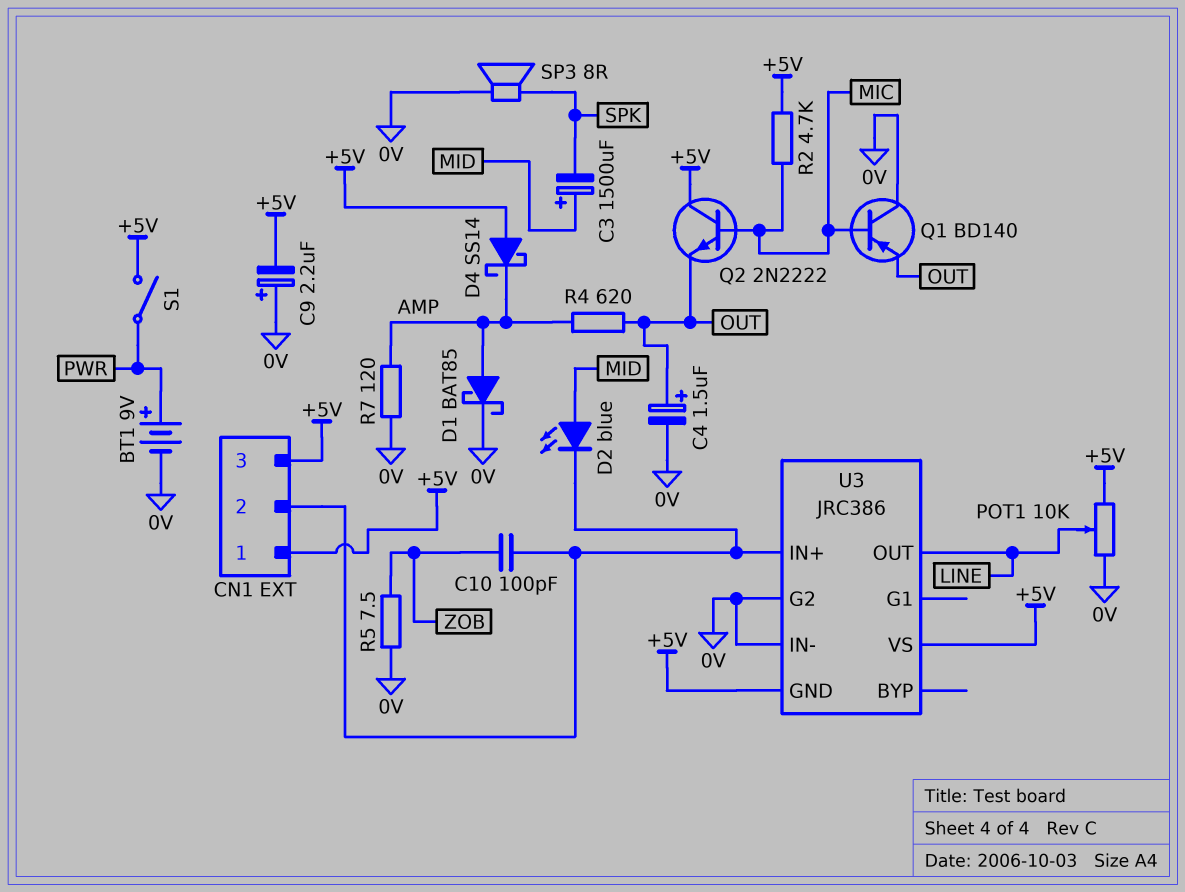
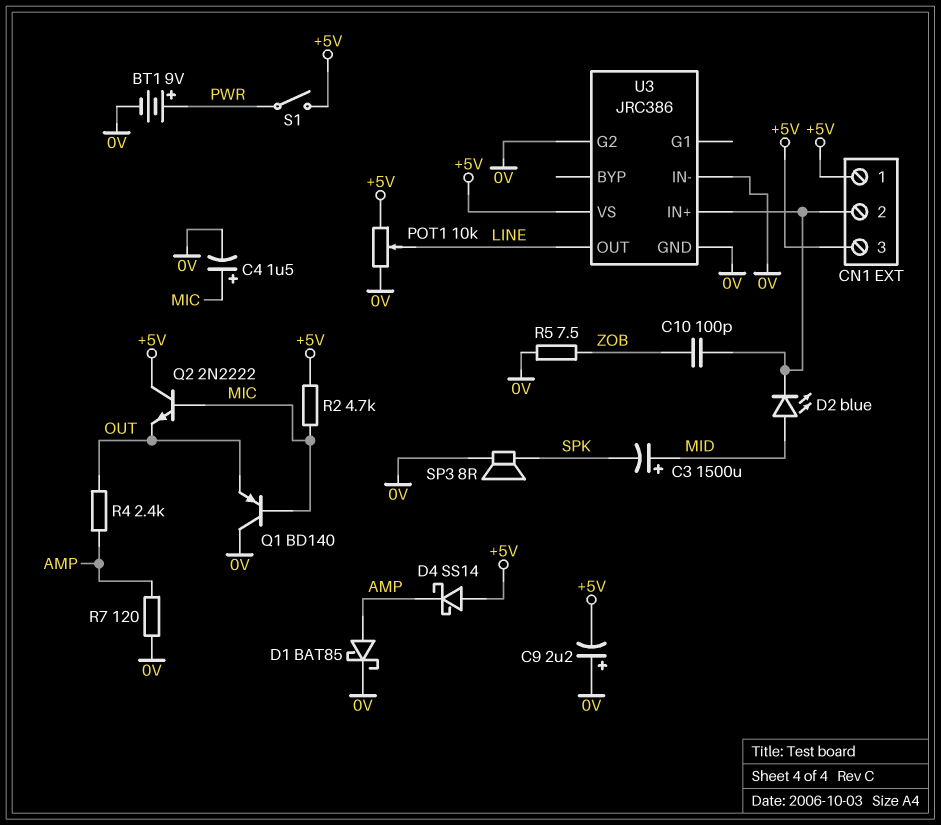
C4: 1.5uF (plus OUT, minus 0V) -> 1.5uF (plus MIC, minus 0V)
R4: 620 (AMP, OUT) -> 2.4k (AMP, OUT)
U3 pin GND: +5V -> 0V

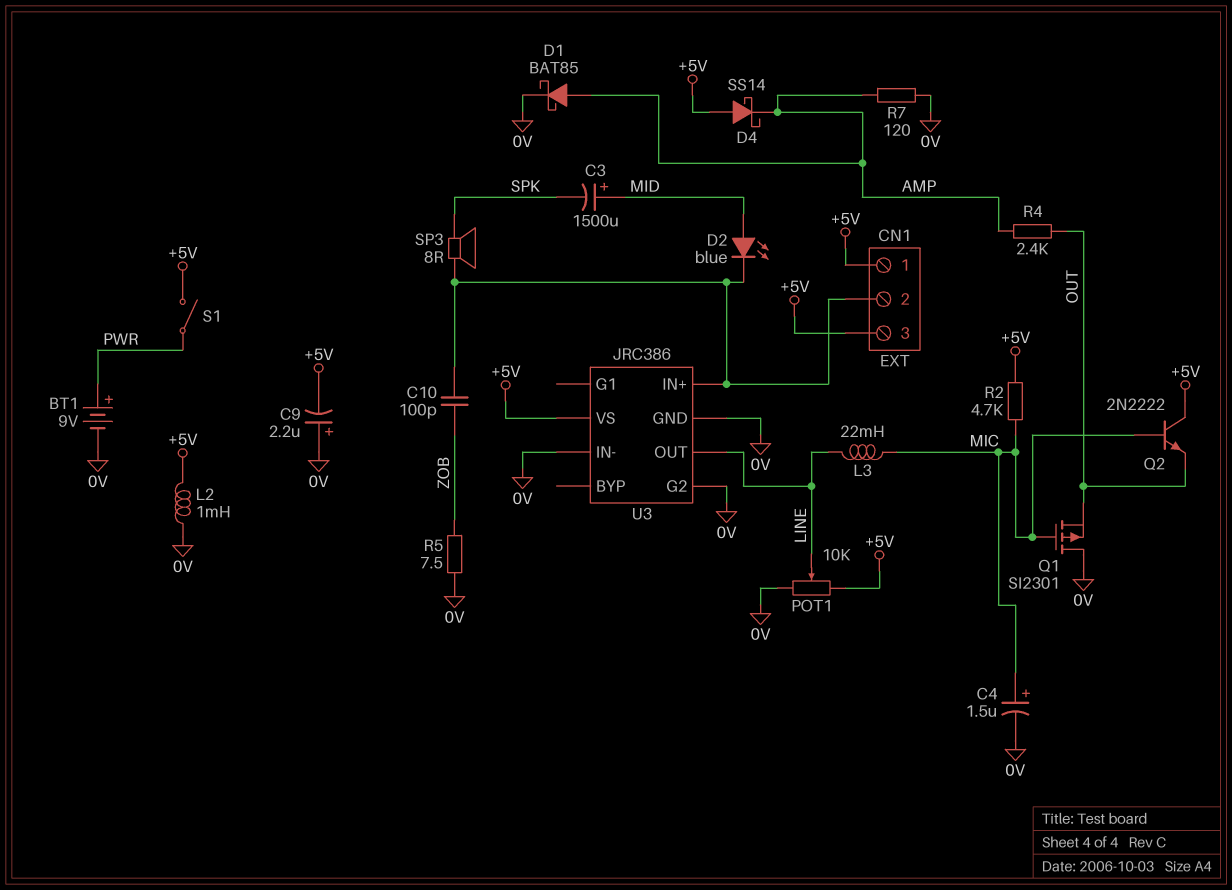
L2: none -> 1mH (+5V, 0V)
L3: none -> 22mH (LINE, MIC)
Q1: PNP BD140 (B MIC, C 0V, E OUT) -> PMOS SI2301 (G MIC, D 0V, S OUT)
SP3: speaker 8R (0V, SPK) -> speaker 8R (CN1/2, SPK)

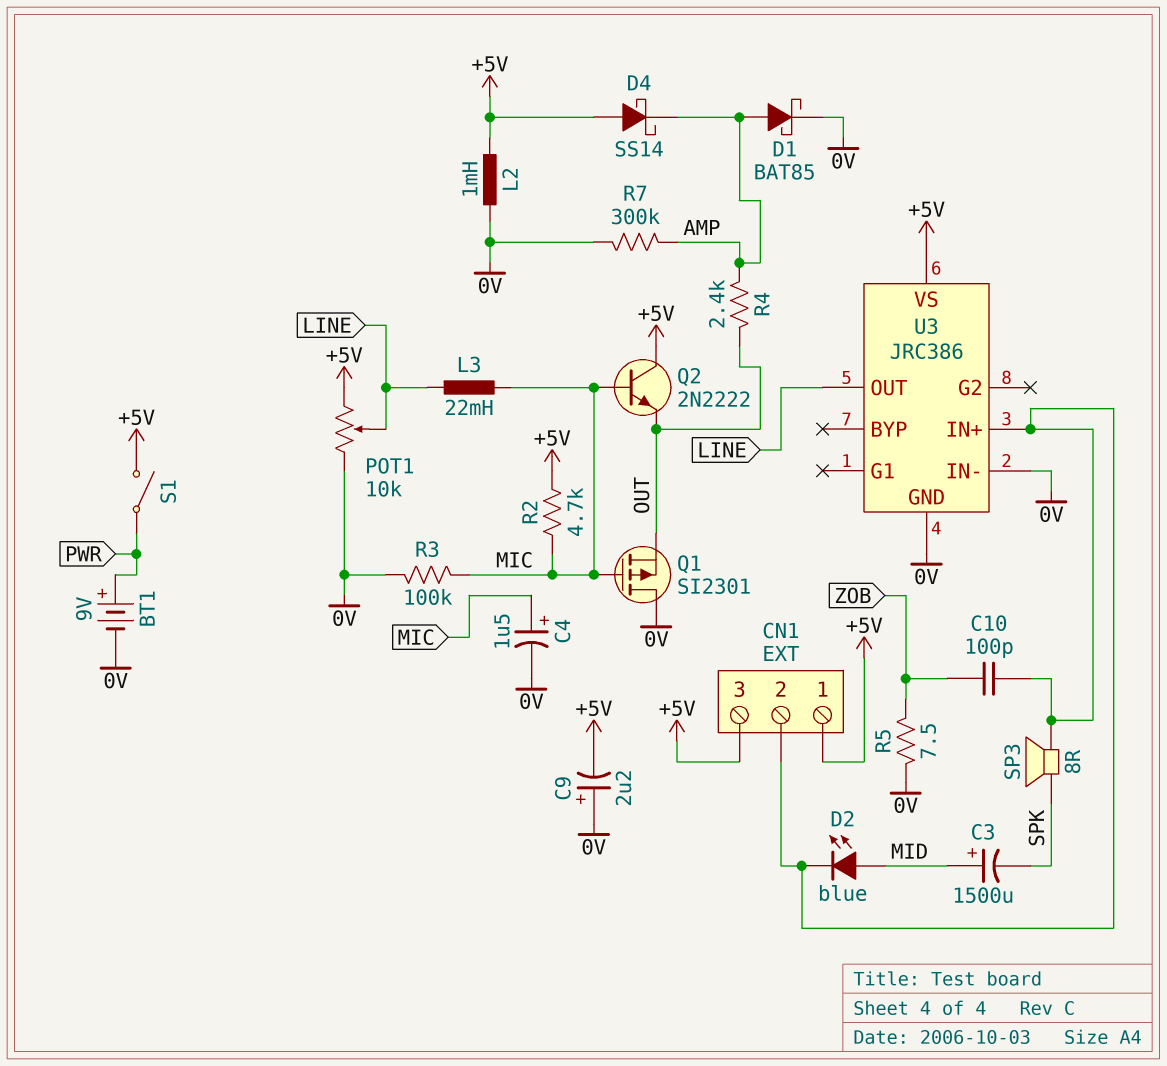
R3: none -> 100k (0V, MIC)
R7: 120 (0V, AMP) -> 300k (0V, AMP)
U3 pin G2: 0V -> none

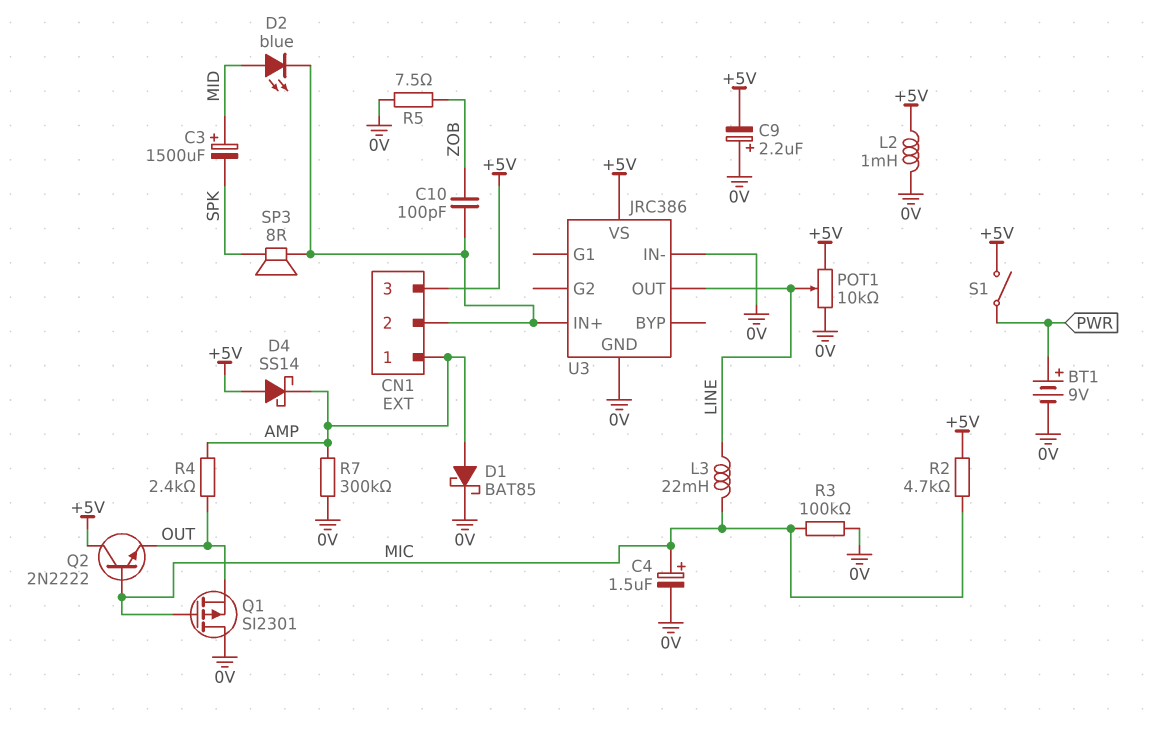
CN1 pin 1: +5V -> AMP

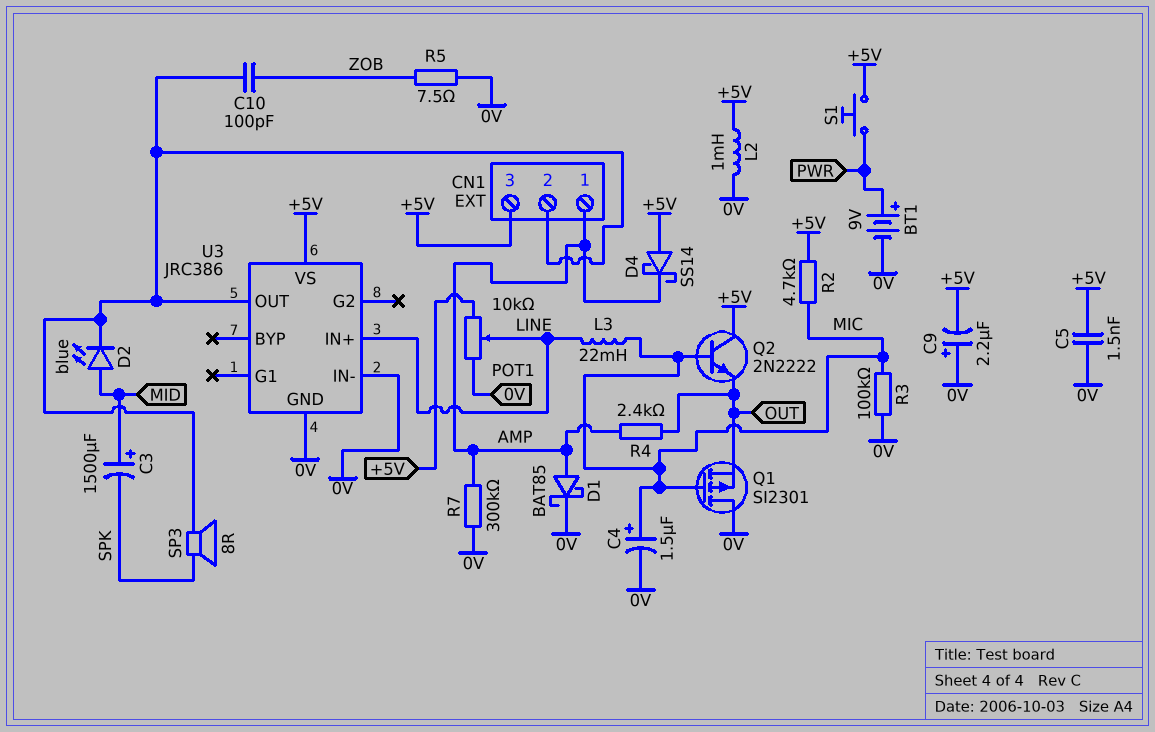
C5: none -> 1.5nF (+5V, 0V)
S1: switch (+5V, PWR) -> button (+5V, PWR)
U3 pin IN+: CN1/2 -> LINE
U3 pin OUT: LINE -> CN1/2

